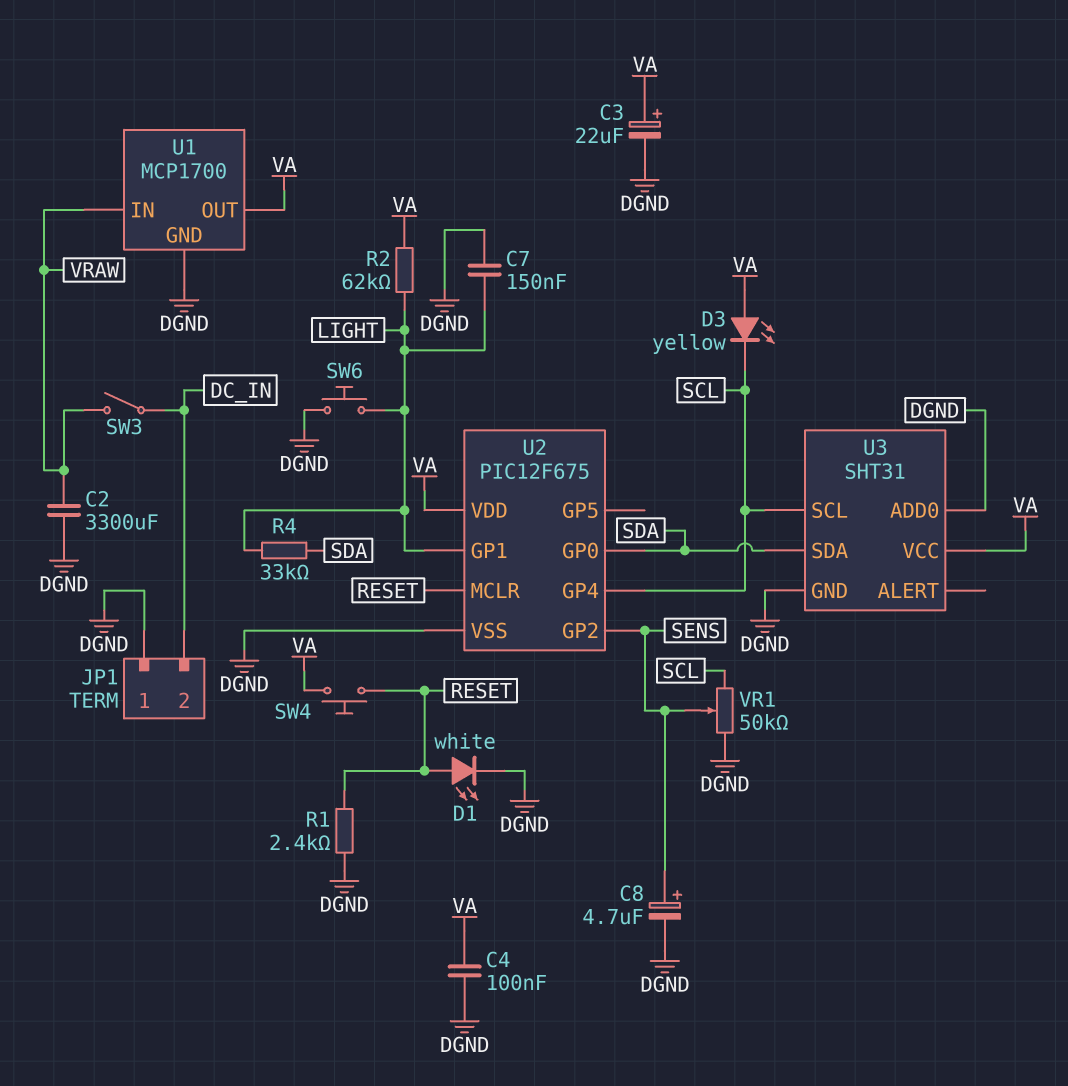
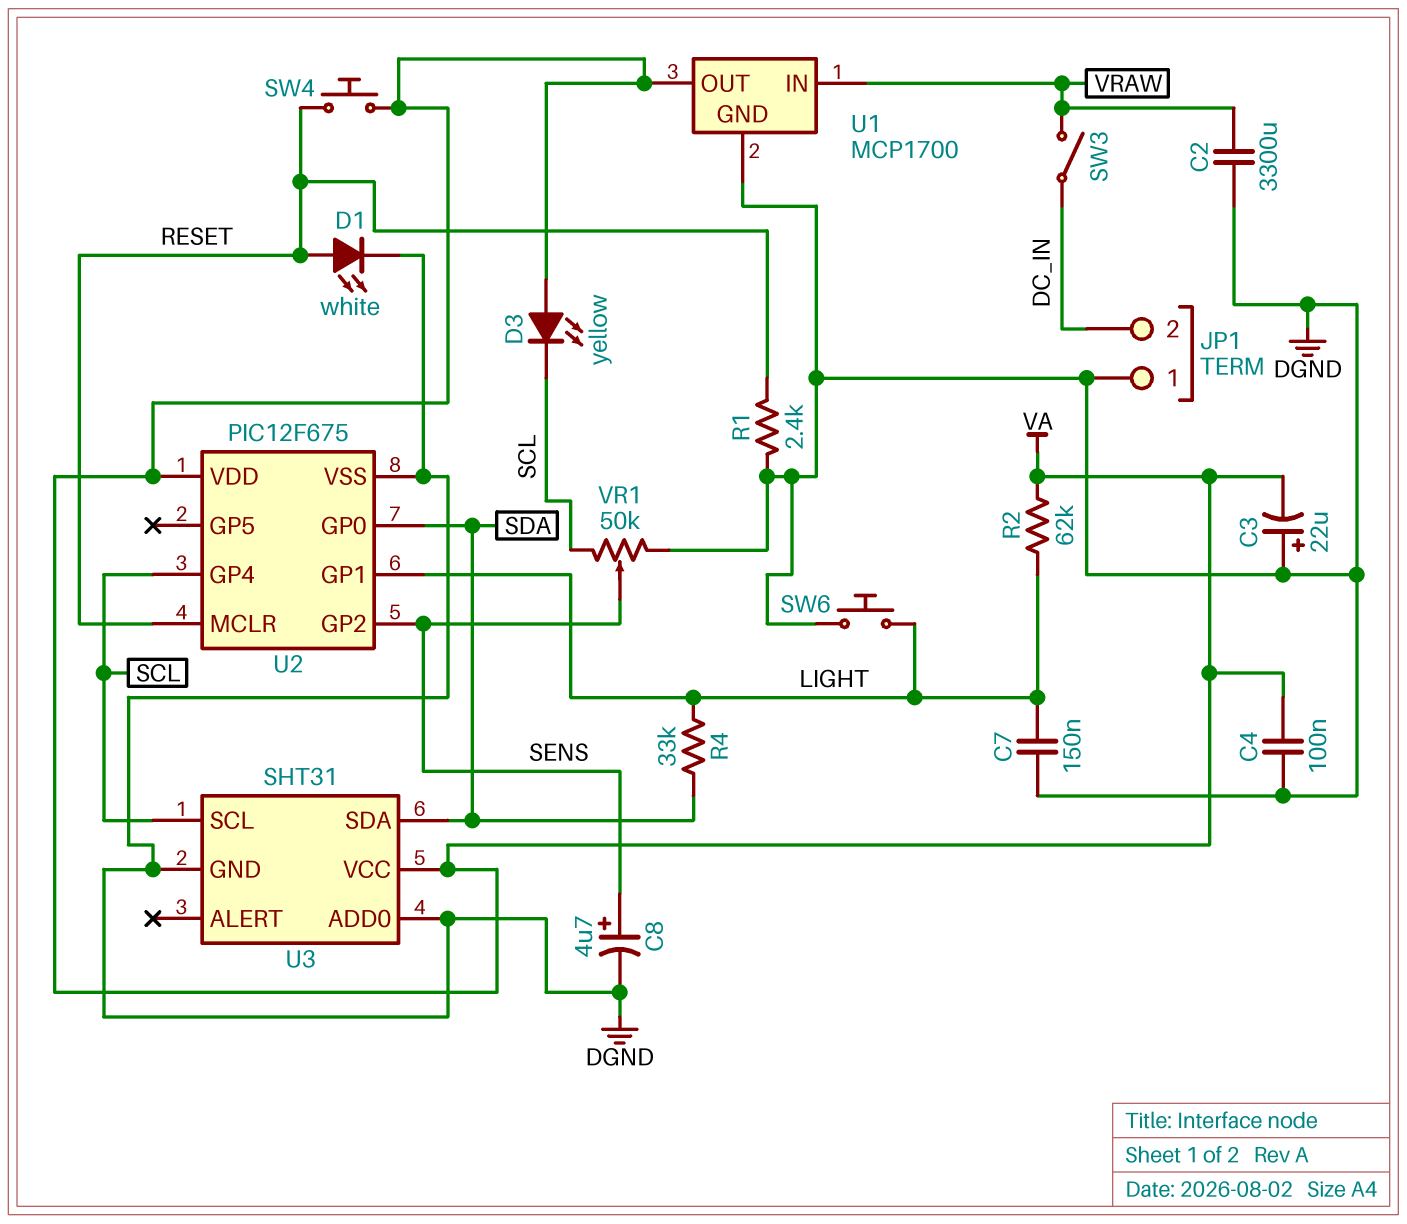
C3: 22uF (plus VA, minus DGND) -> 22uF (plus DGND, minus VA)

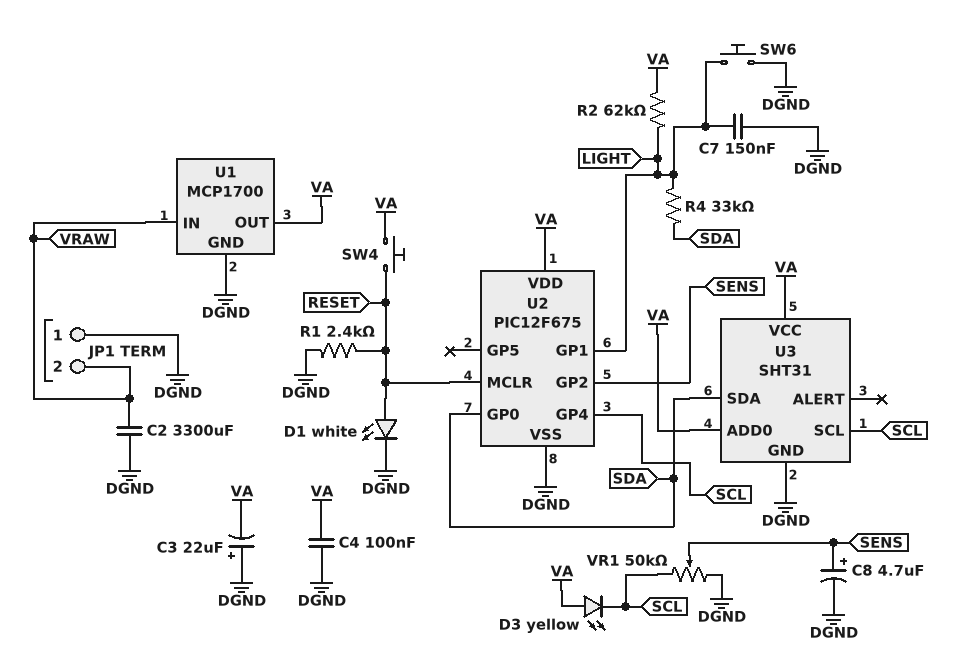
JP1 pin 2: DC_IN -> VRAW
SW3: switch (DC_IN, VRAW) -> none
U3 pin ADD0: DGND -> VA

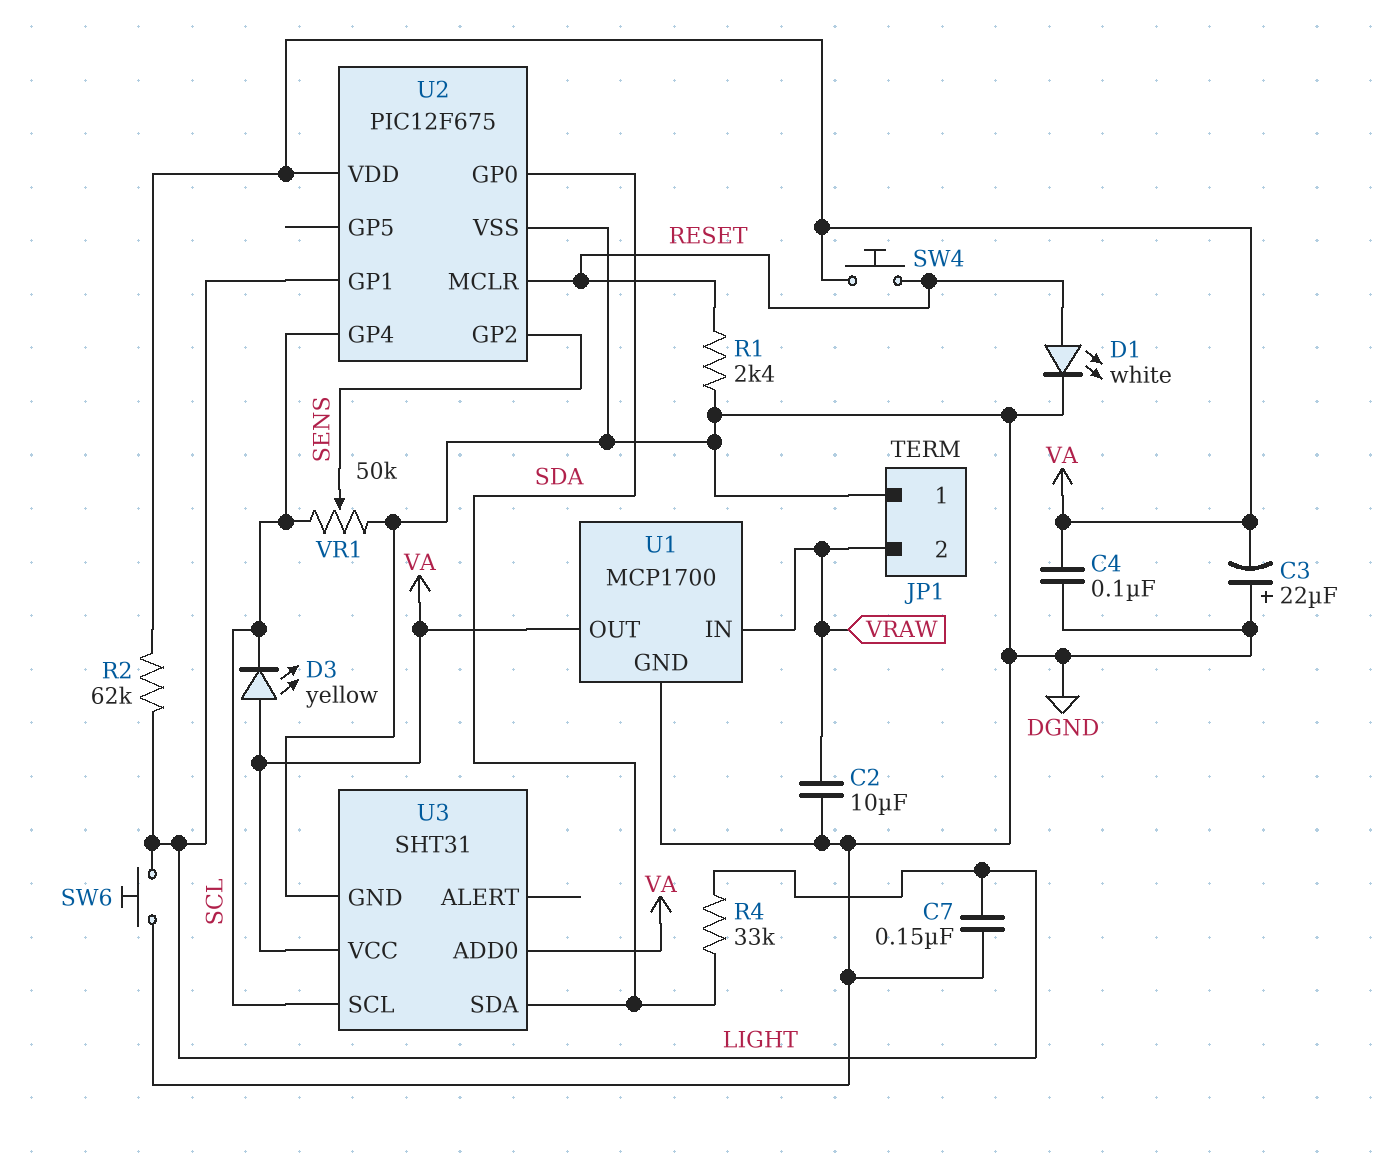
C2: 3300uF (DGND, VRAW) -> 10uF (DGND, VRAW)
C8: 4.7uF (plus SENS, minus DGND) -> none

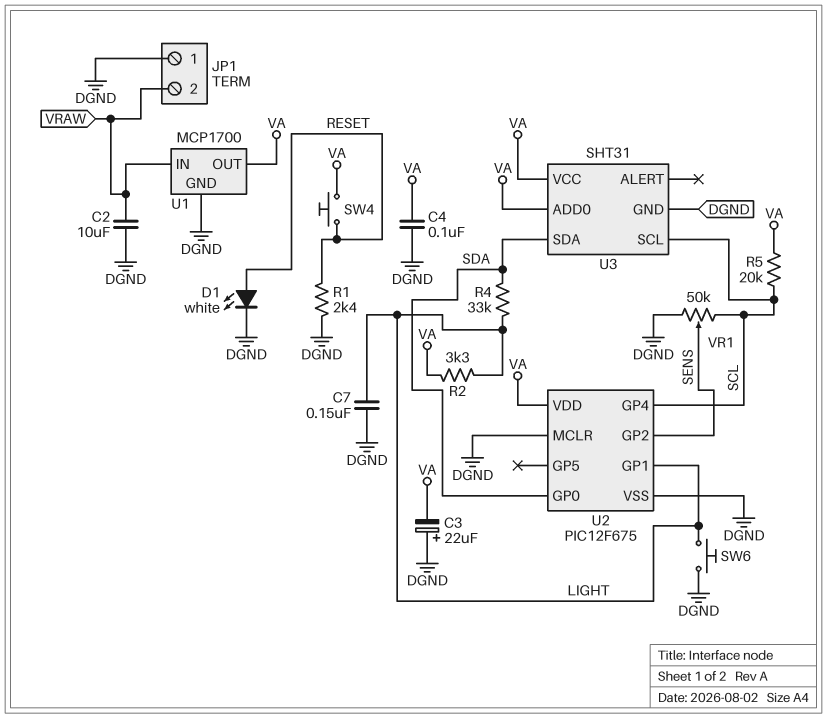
D3: LED yellow (A VA, K SCL) -> none
R2: 62k (LIGHT, VA) -> 3.3k (LIGHT, VA)
R5: none -> 20k (SCL, VA)
U2 pin MCLR: RESET -> DGND

